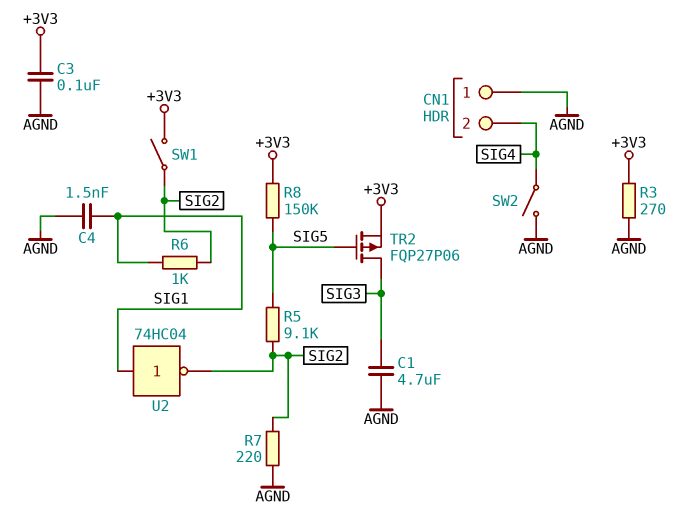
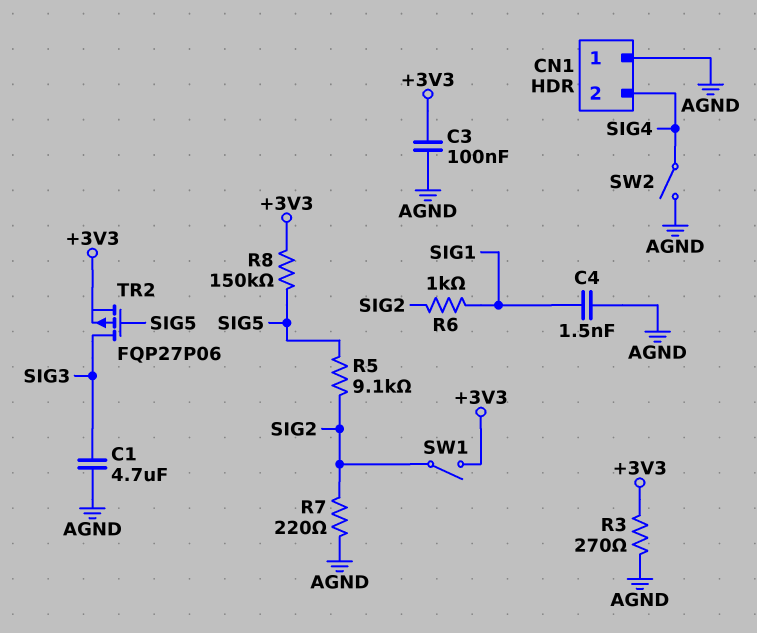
U2: NOT 74HC04 (in SIG1, out SIG2) -> none

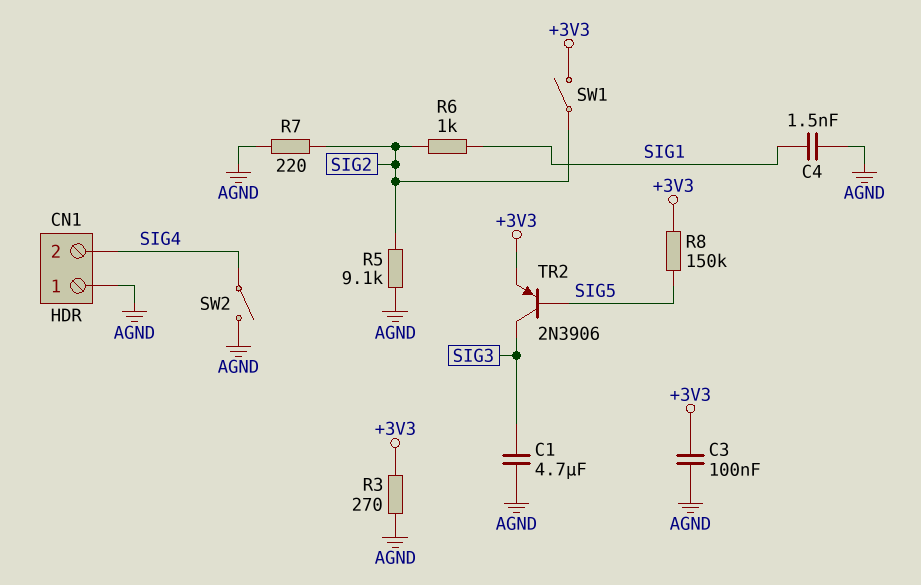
R5: 9.1k (SIG2, SIG5) -> 9.1k (AGND, SIG2)
TR2: PMOS FQP27P06 (G SIG5, D SIG3, S +3V3) -> PNP 2N3906 (B SIG5, C SIG3, E +3V3)

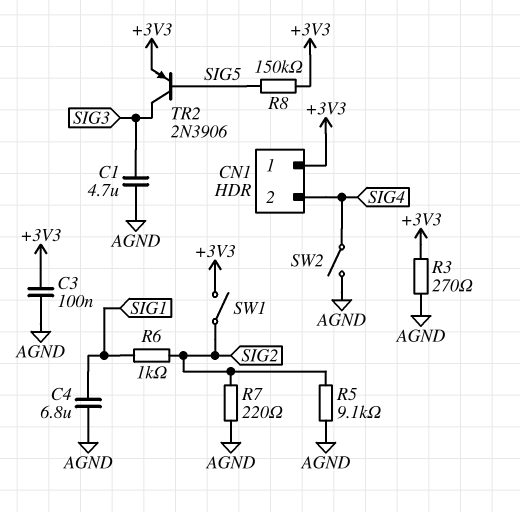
C4: 1.5nF (AGND, SIG1) -> 6.8uF (AGND, SIG1)
CN1 pin 1: AGND -> +3V3

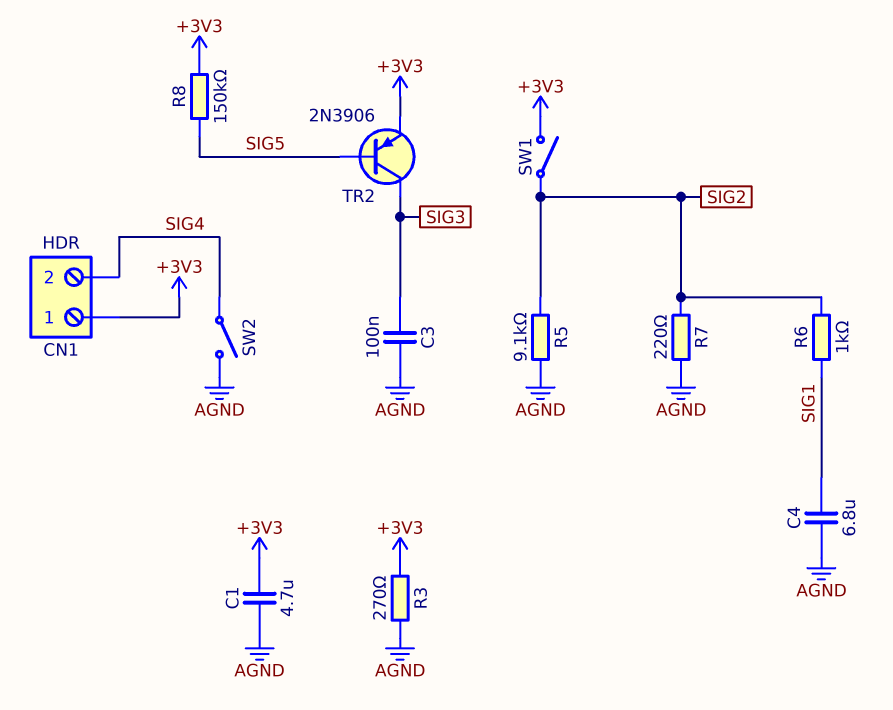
C1: 4.7uF (AGND, SIG3) -> 4.7uF (+3V3, AGND)
C3: 100nF (+3V3, AGND) -> 100nF (AGND, SIG3)

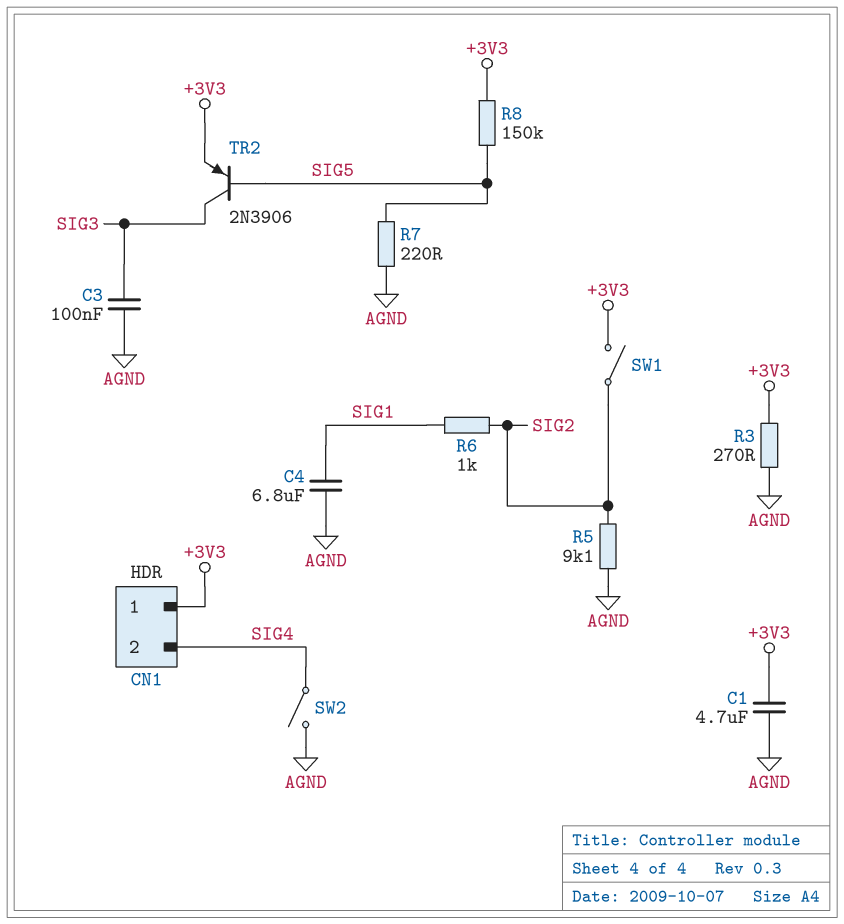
R7: 220 (AGND, SIG2) -> 220 (AGND, SIG5)

